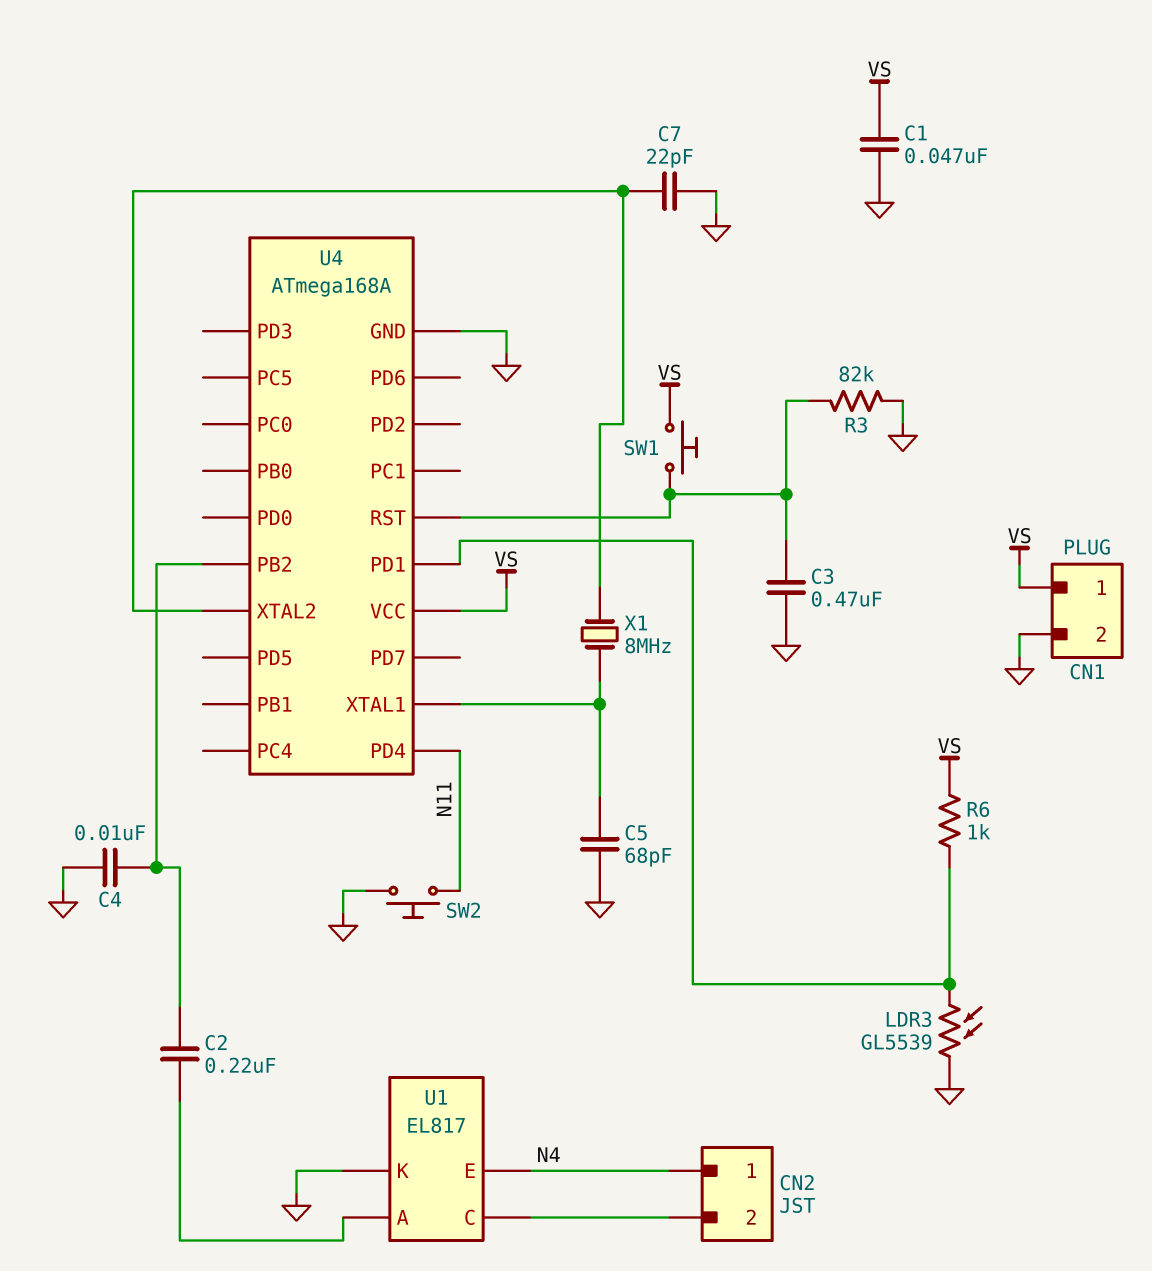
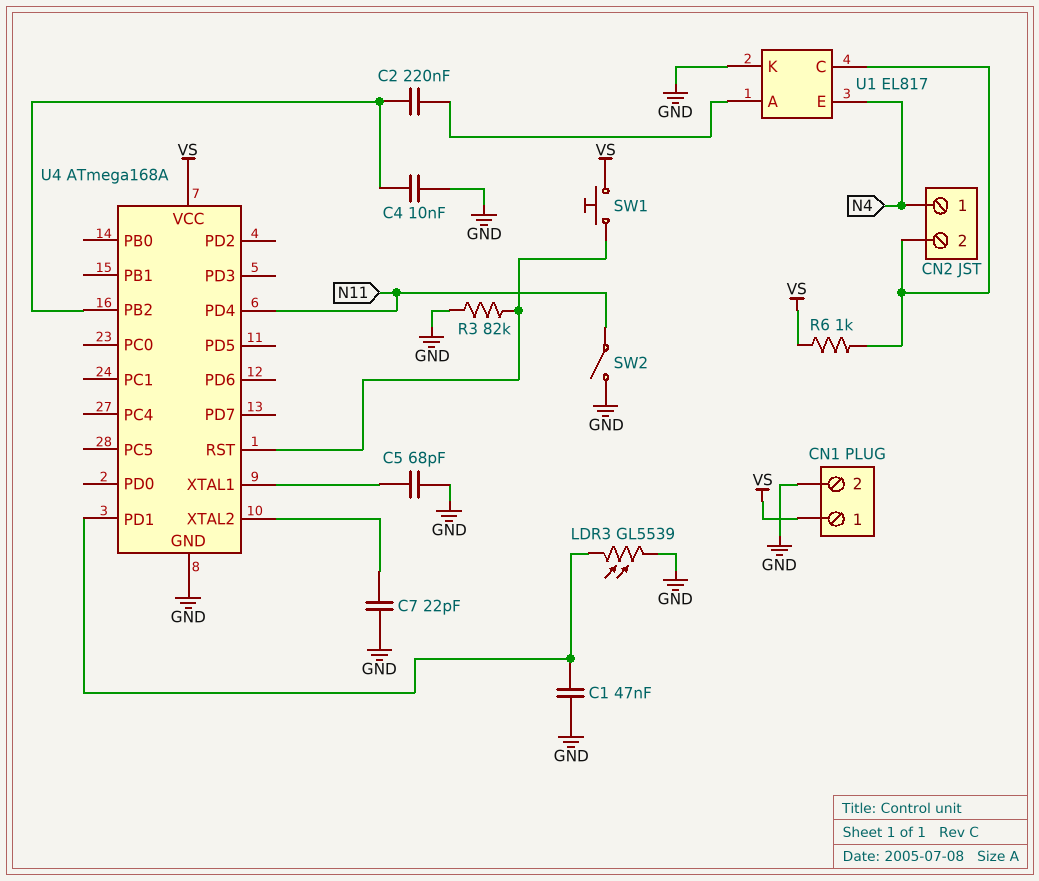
C1: 47nF (GND, VS) -> 47nF (GND, U4/PD1)
C3: 470nF (GND, U4/RST) -> none
R6: 1k (U4/PD1, VS) -> 1k (CN2/2, VS)
SW2: button (GND, N11) -> switch (GND, N11)
X1: 8MHz (U4/XTAL1, U4/XTAL2) -> none

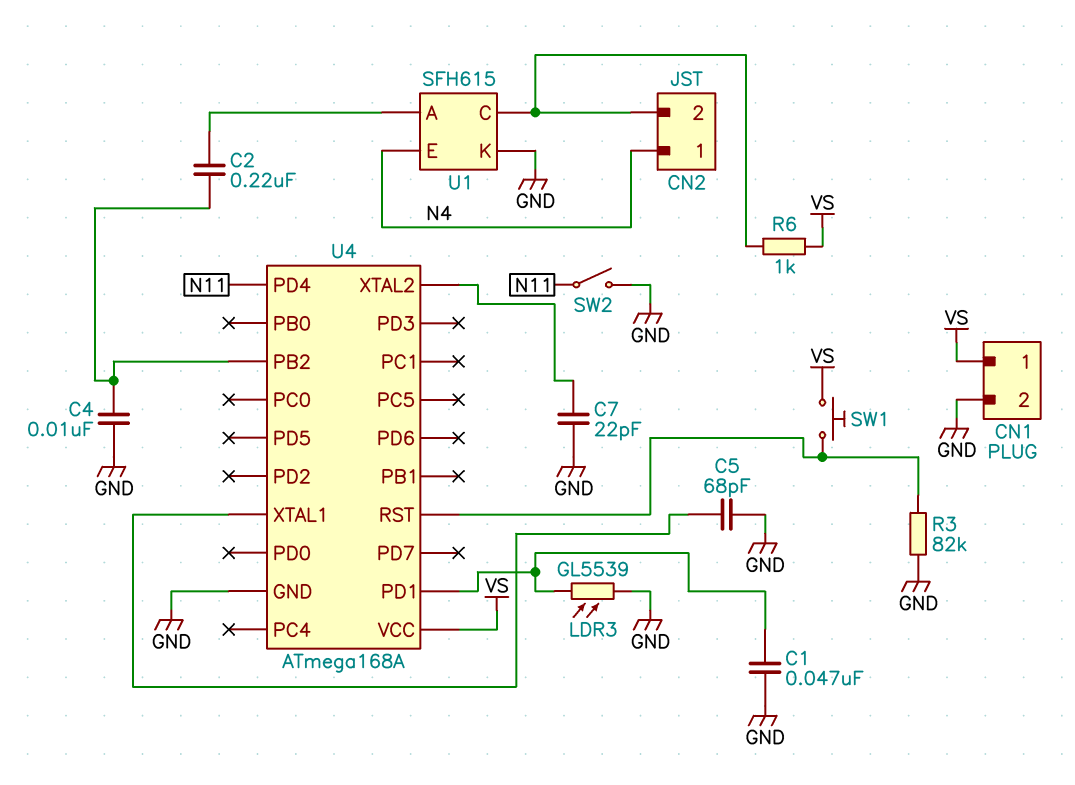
U1: EL817 -> SFH615

